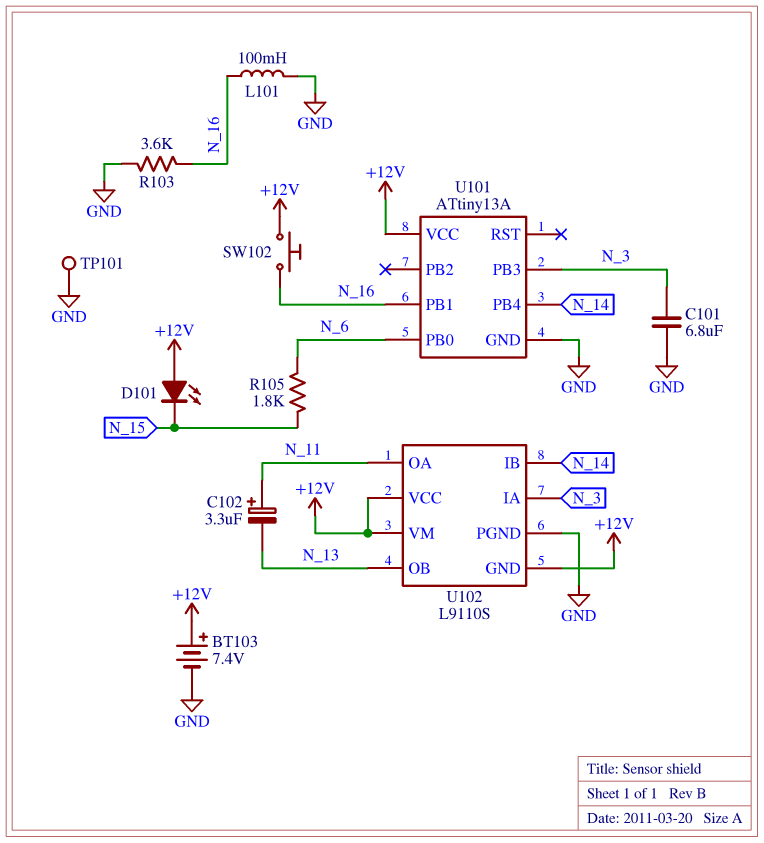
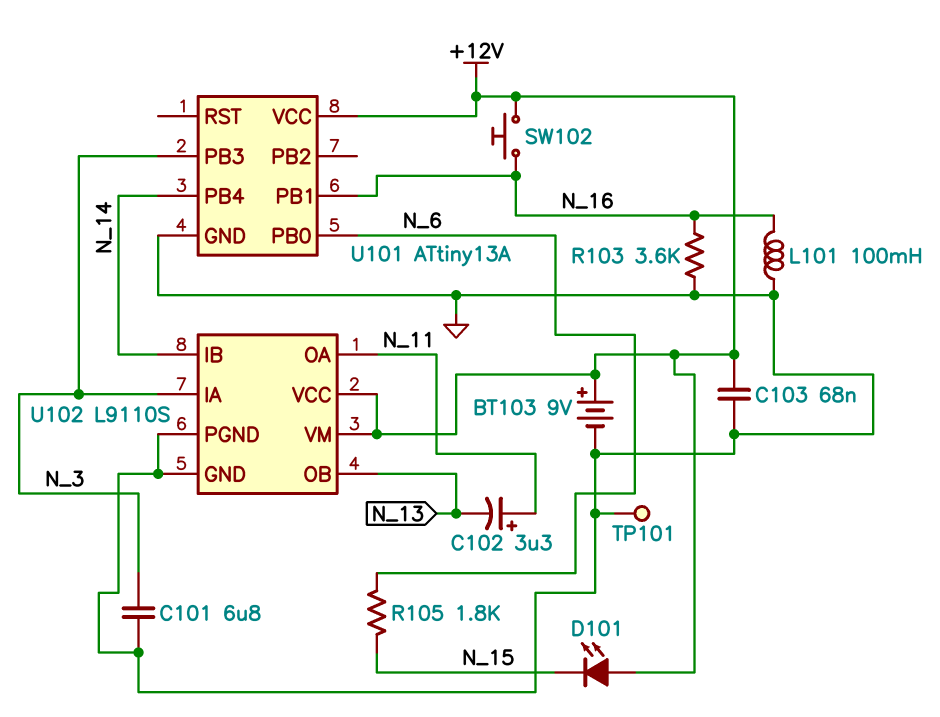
BT103: 7.4V (plus +12V, minus GND) -> 9V (plus +12V, minus GND)
C103: none -> 68nF (+12V, GND)
U102 pin GND: +12V -> GND

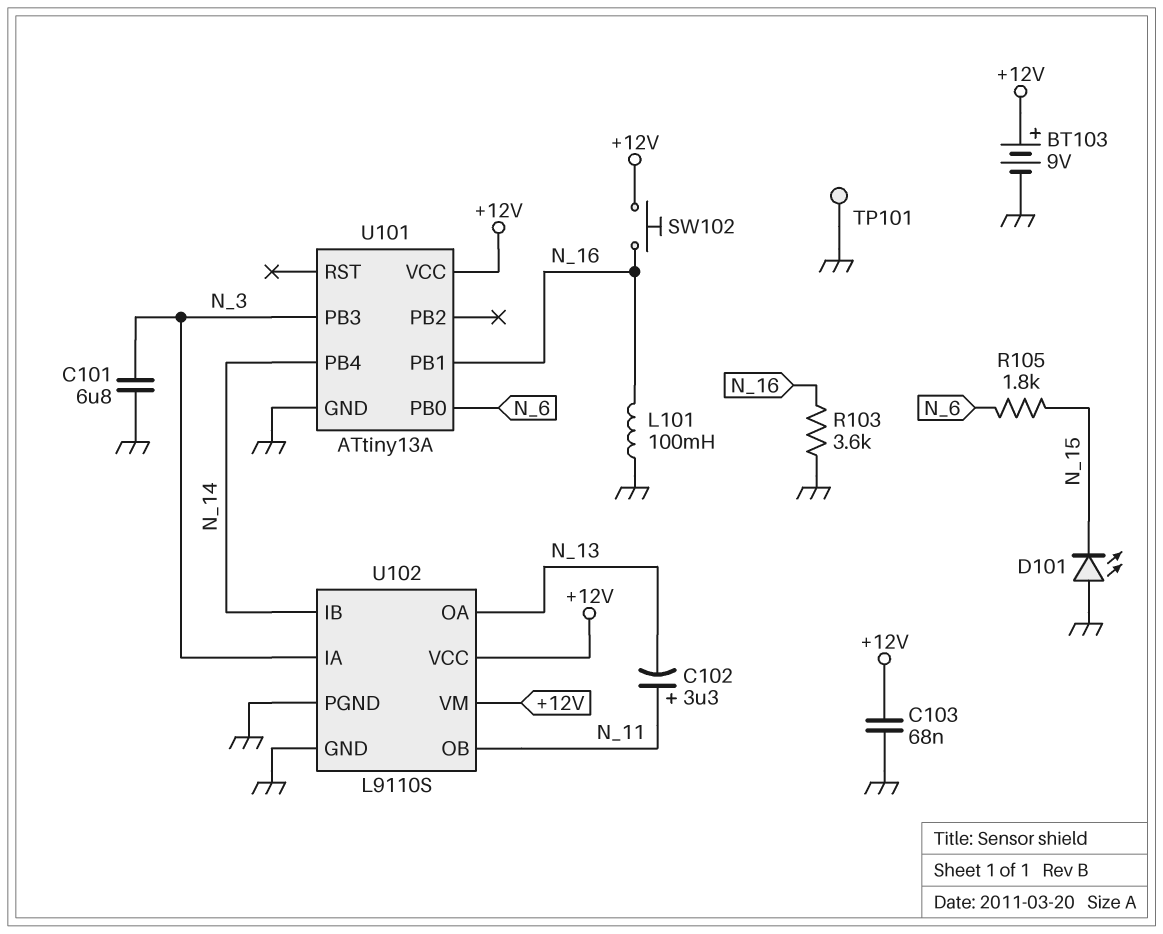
D101: LED (A +12V, K N_15) -> LED (A GND, K N_15)
U102 pin OA: N_11 -> N_13
U102 pin OB: N_13 -> N_11

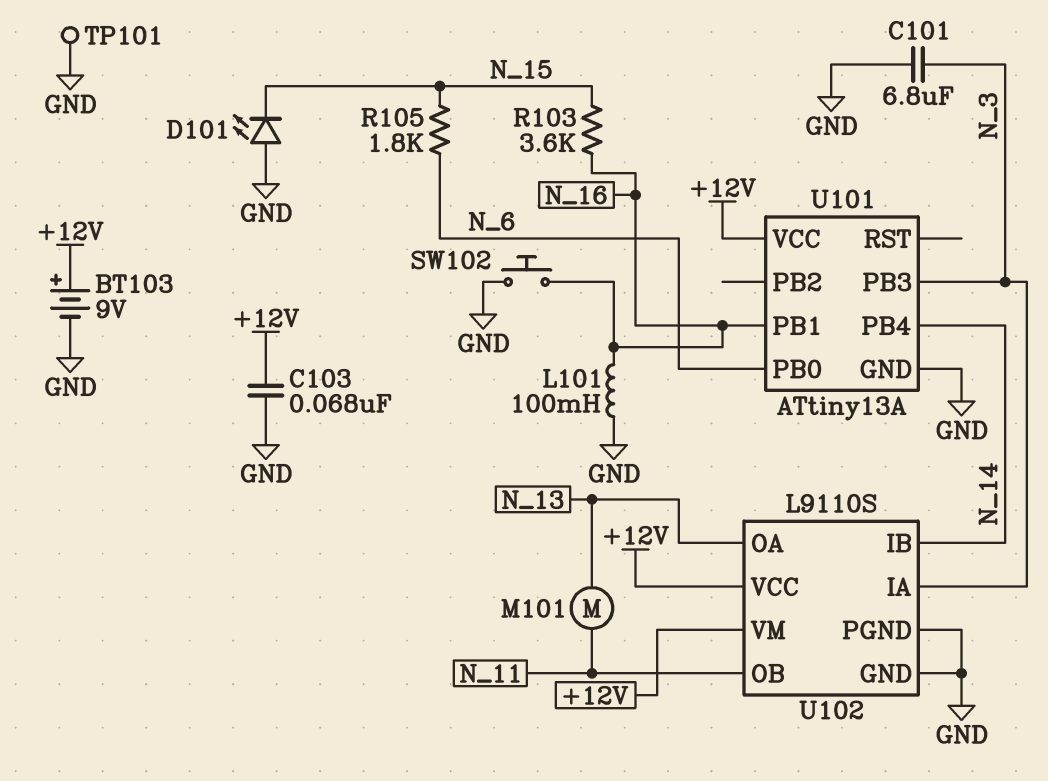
C102: 3.3uF (plus N_11, minus N_13) -> none
M101: none -> motor (N_11, N_13)
R103: 3.6k (GND, N_16) -> 3.6k (N_15, N_16)
SW102: button (+12V, N_16) -> button (GND, N_16)

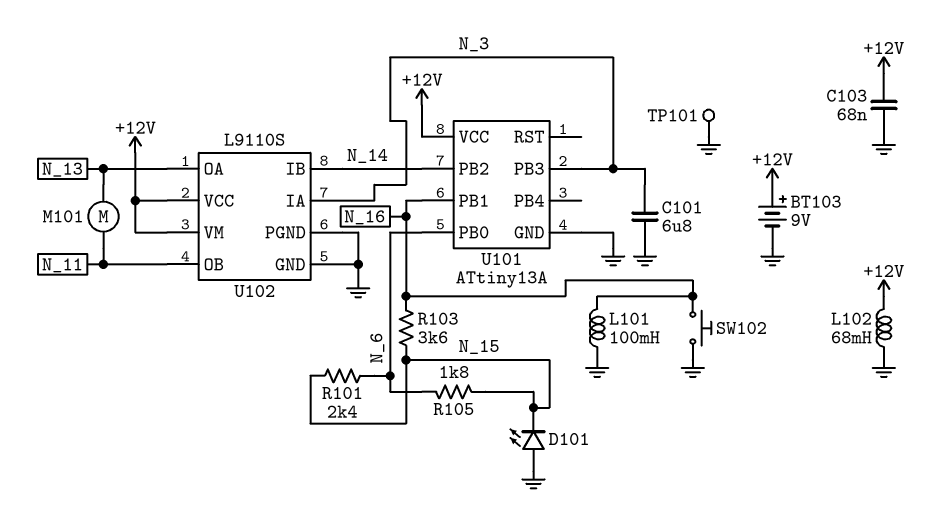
L102: none -> 68mH (+12V, GND)
R101: none -> 2.4k (N_6, N_15)
U101 pin PB2: none -> N_14
U101 pin PB4: N_14 -> none

